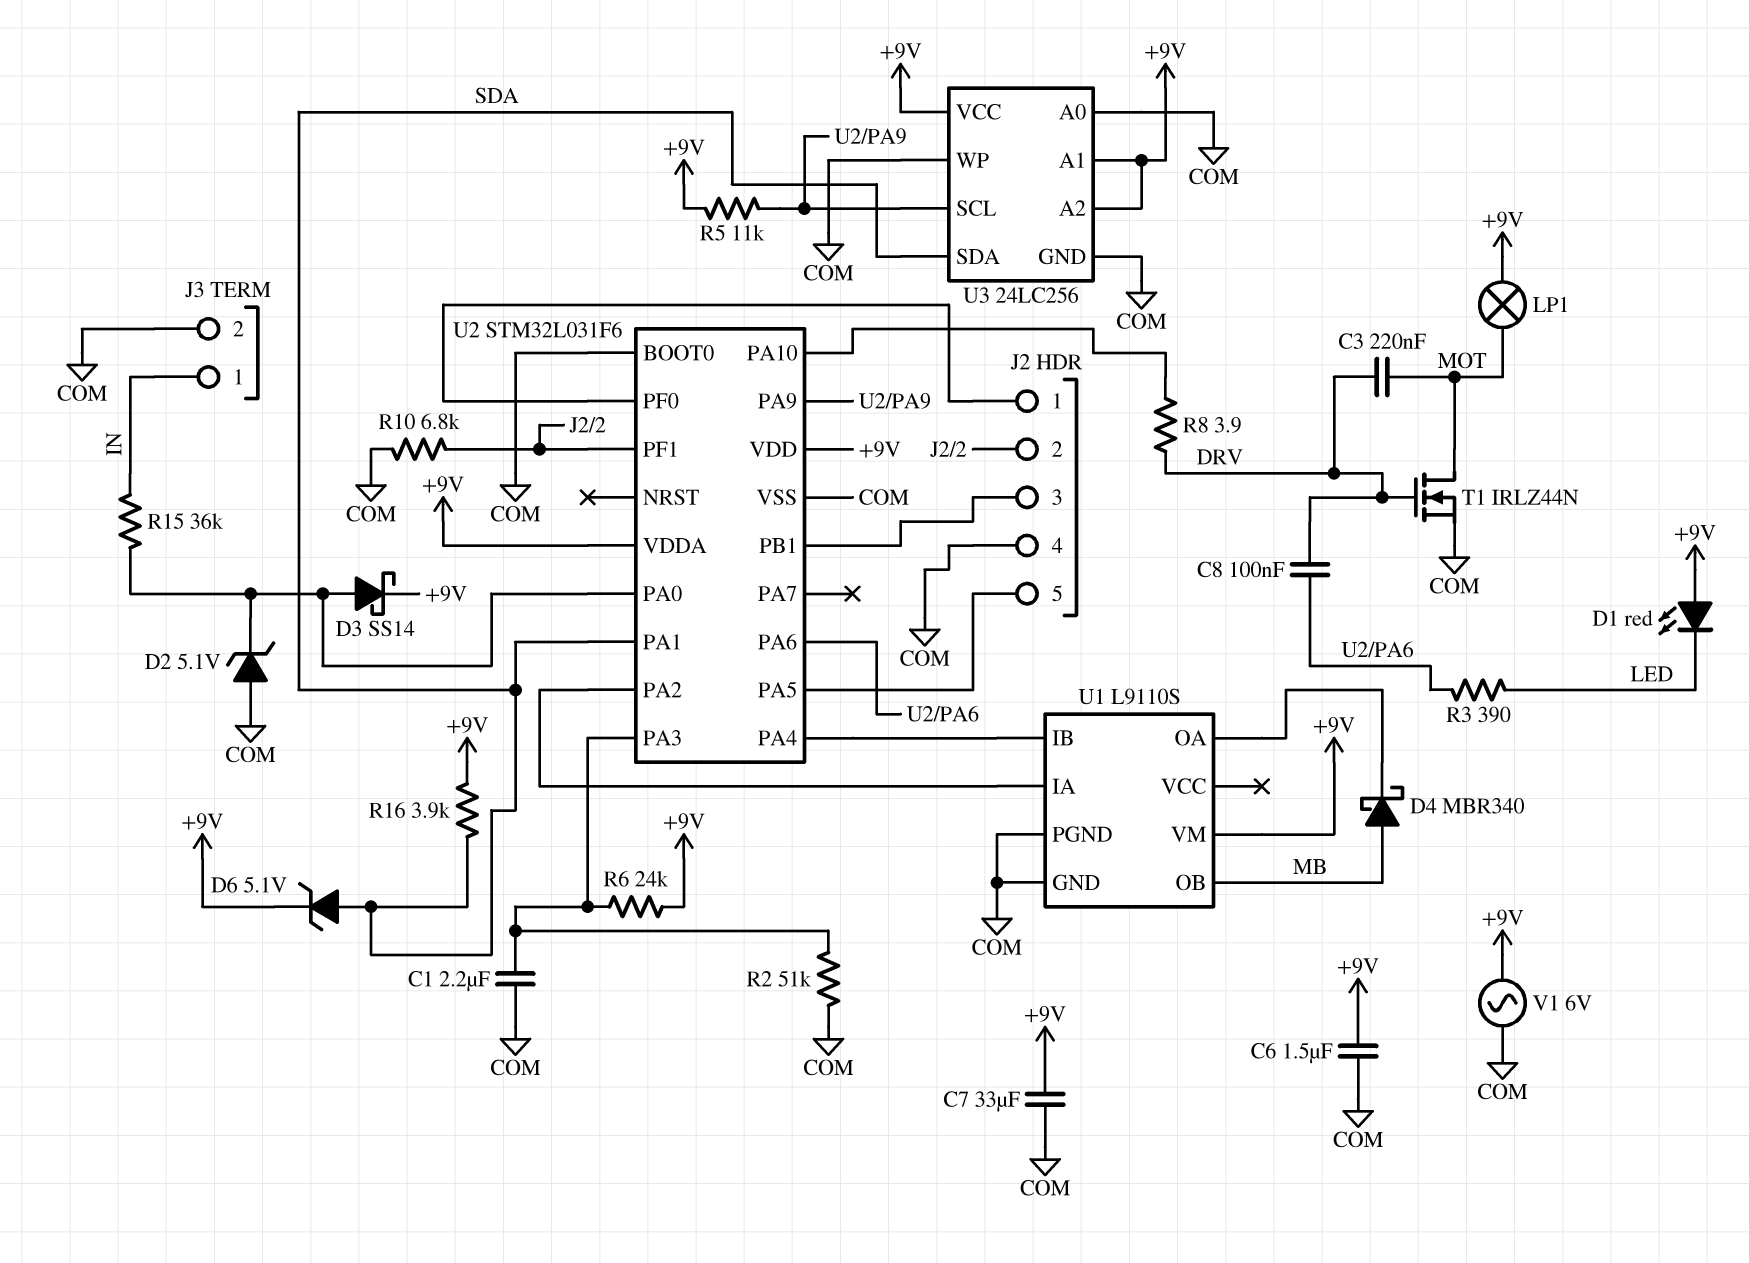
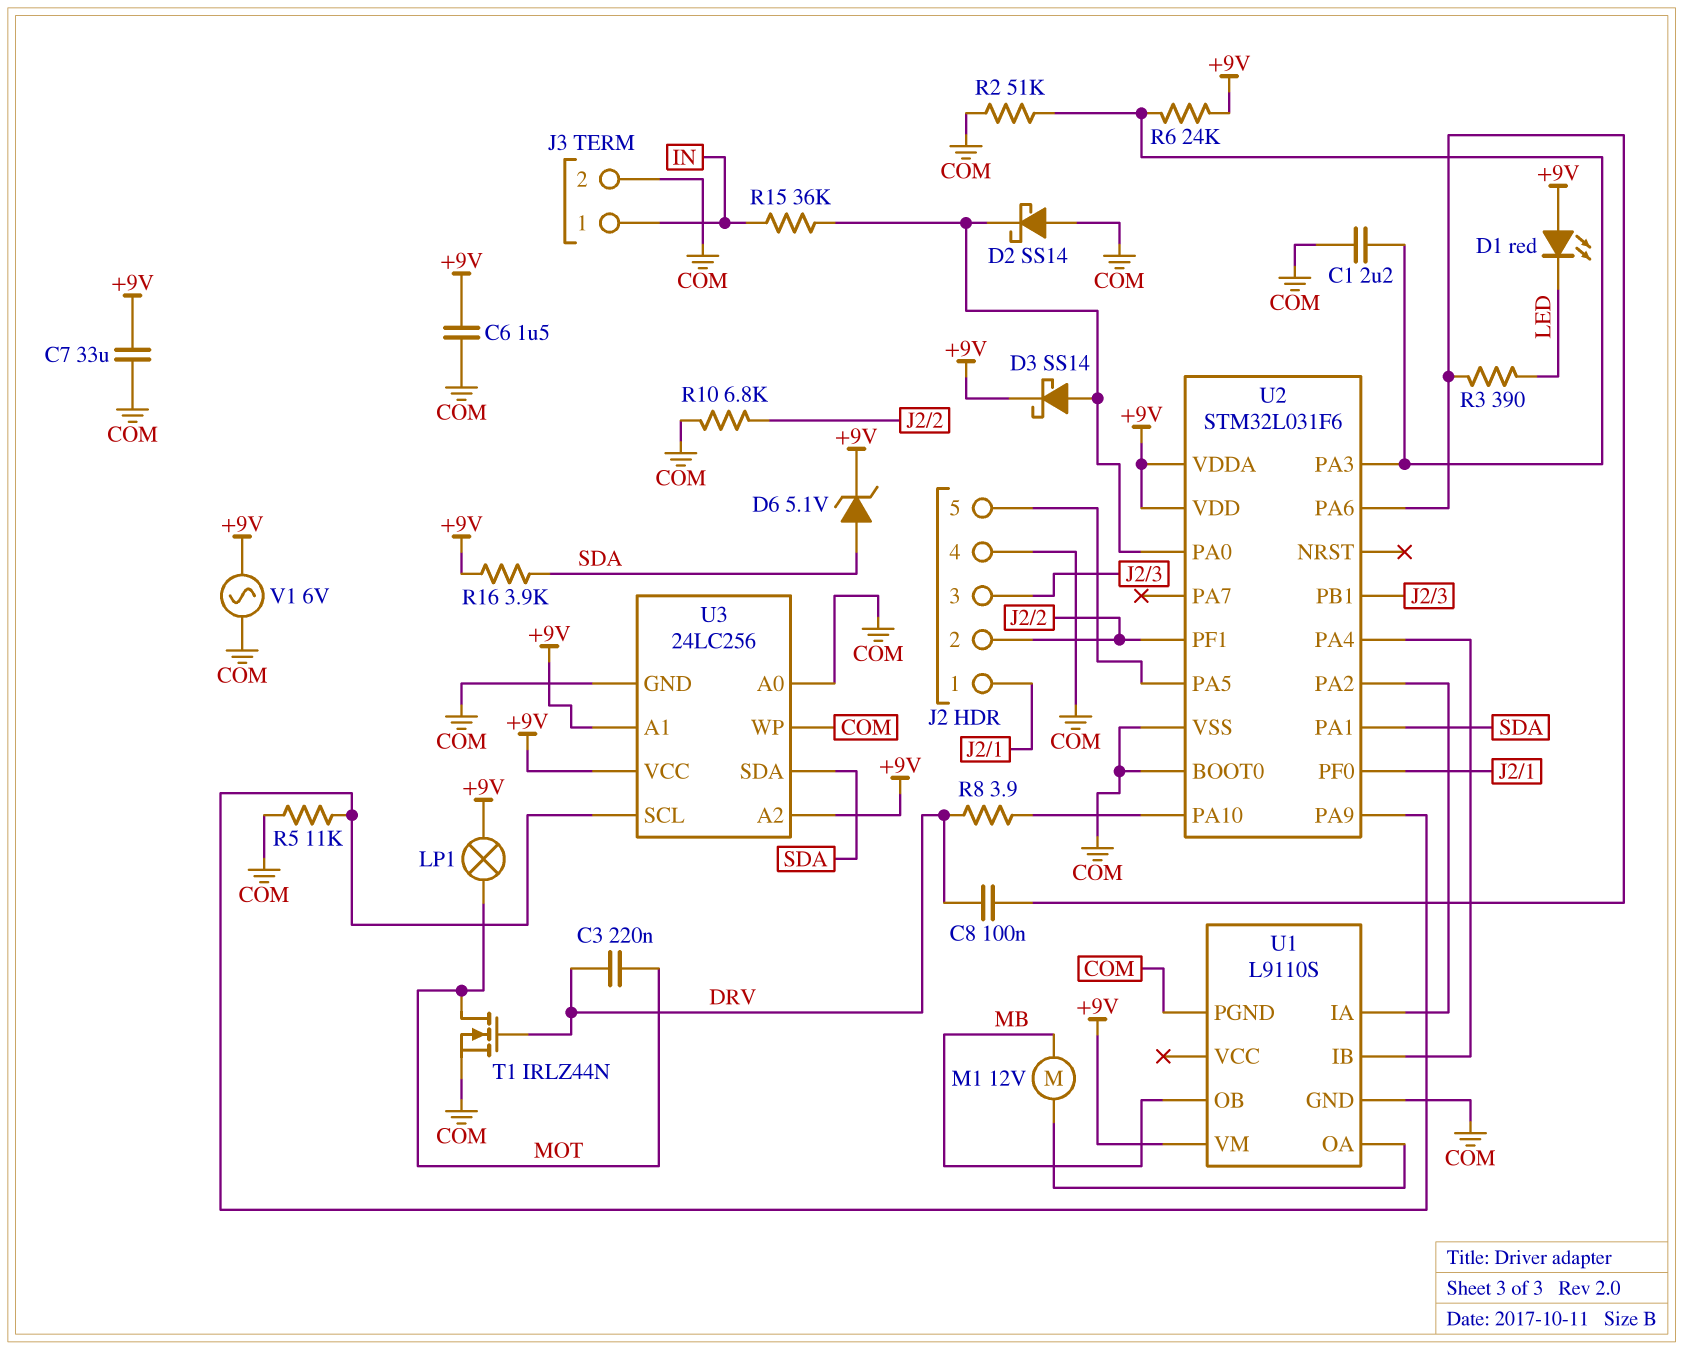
D2: zener 5.1V (A COM, K U2/PA0) -> schottky SS14 (A COM, K U2/PA0)
D4: schottky MBR340 (A MB, K U1/OA) -> none
M1: none -> motor 12V (MB, U1/OA)
R5: 11k (+9V, U2/PA9) -> 11k (COM, U2/PA9)

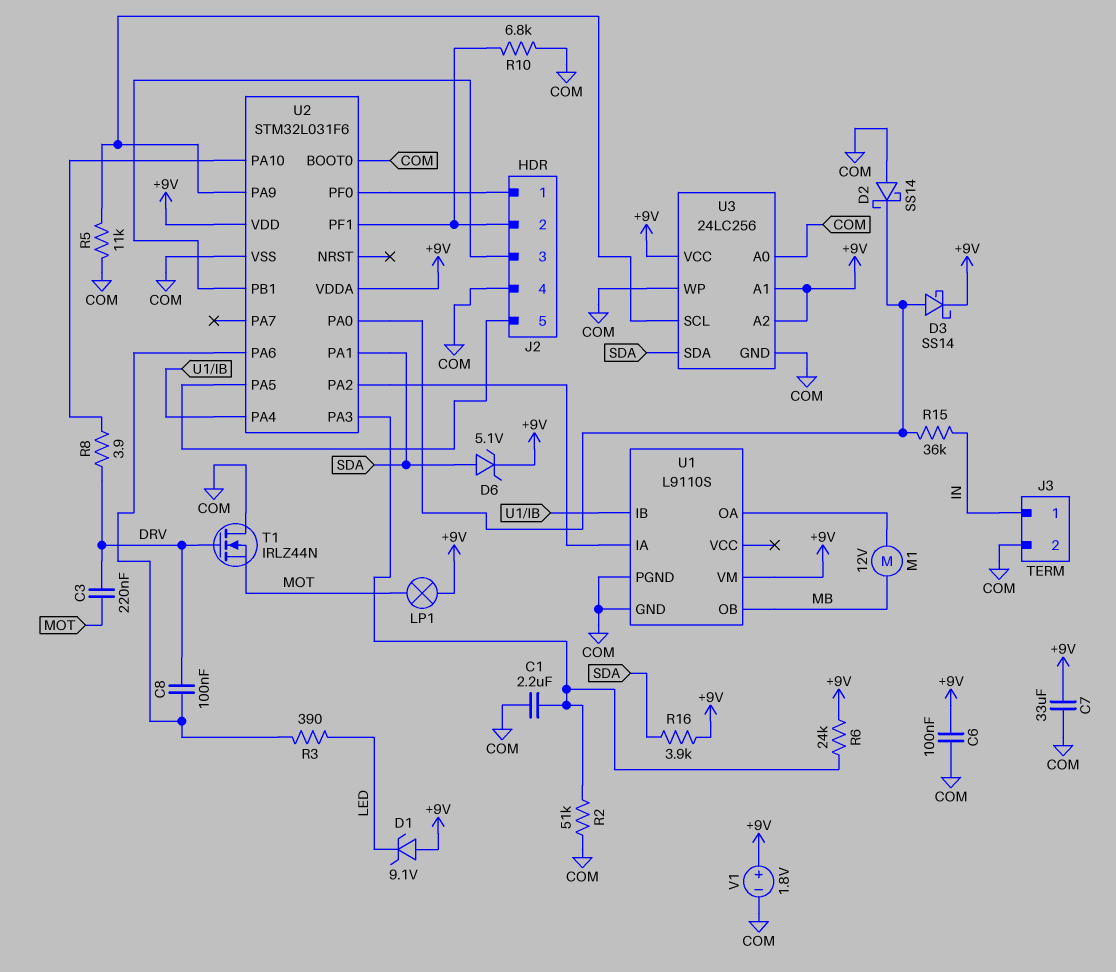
C6: 1.5uF (+9V, COM) -> 100nF (+9V, COM)
D1: LED red (A +9V, K LED) -> zener 9.1V (A +9V, K LED)
T1: NMOS IRLZ44N (G DRV, D MOT, S COM) -> NMOS IRLZ44N (G DRV, D COM, S MOT)
V1: AC 6V (+9V, COM) -> 1.8V (plus +9V, minus COM)

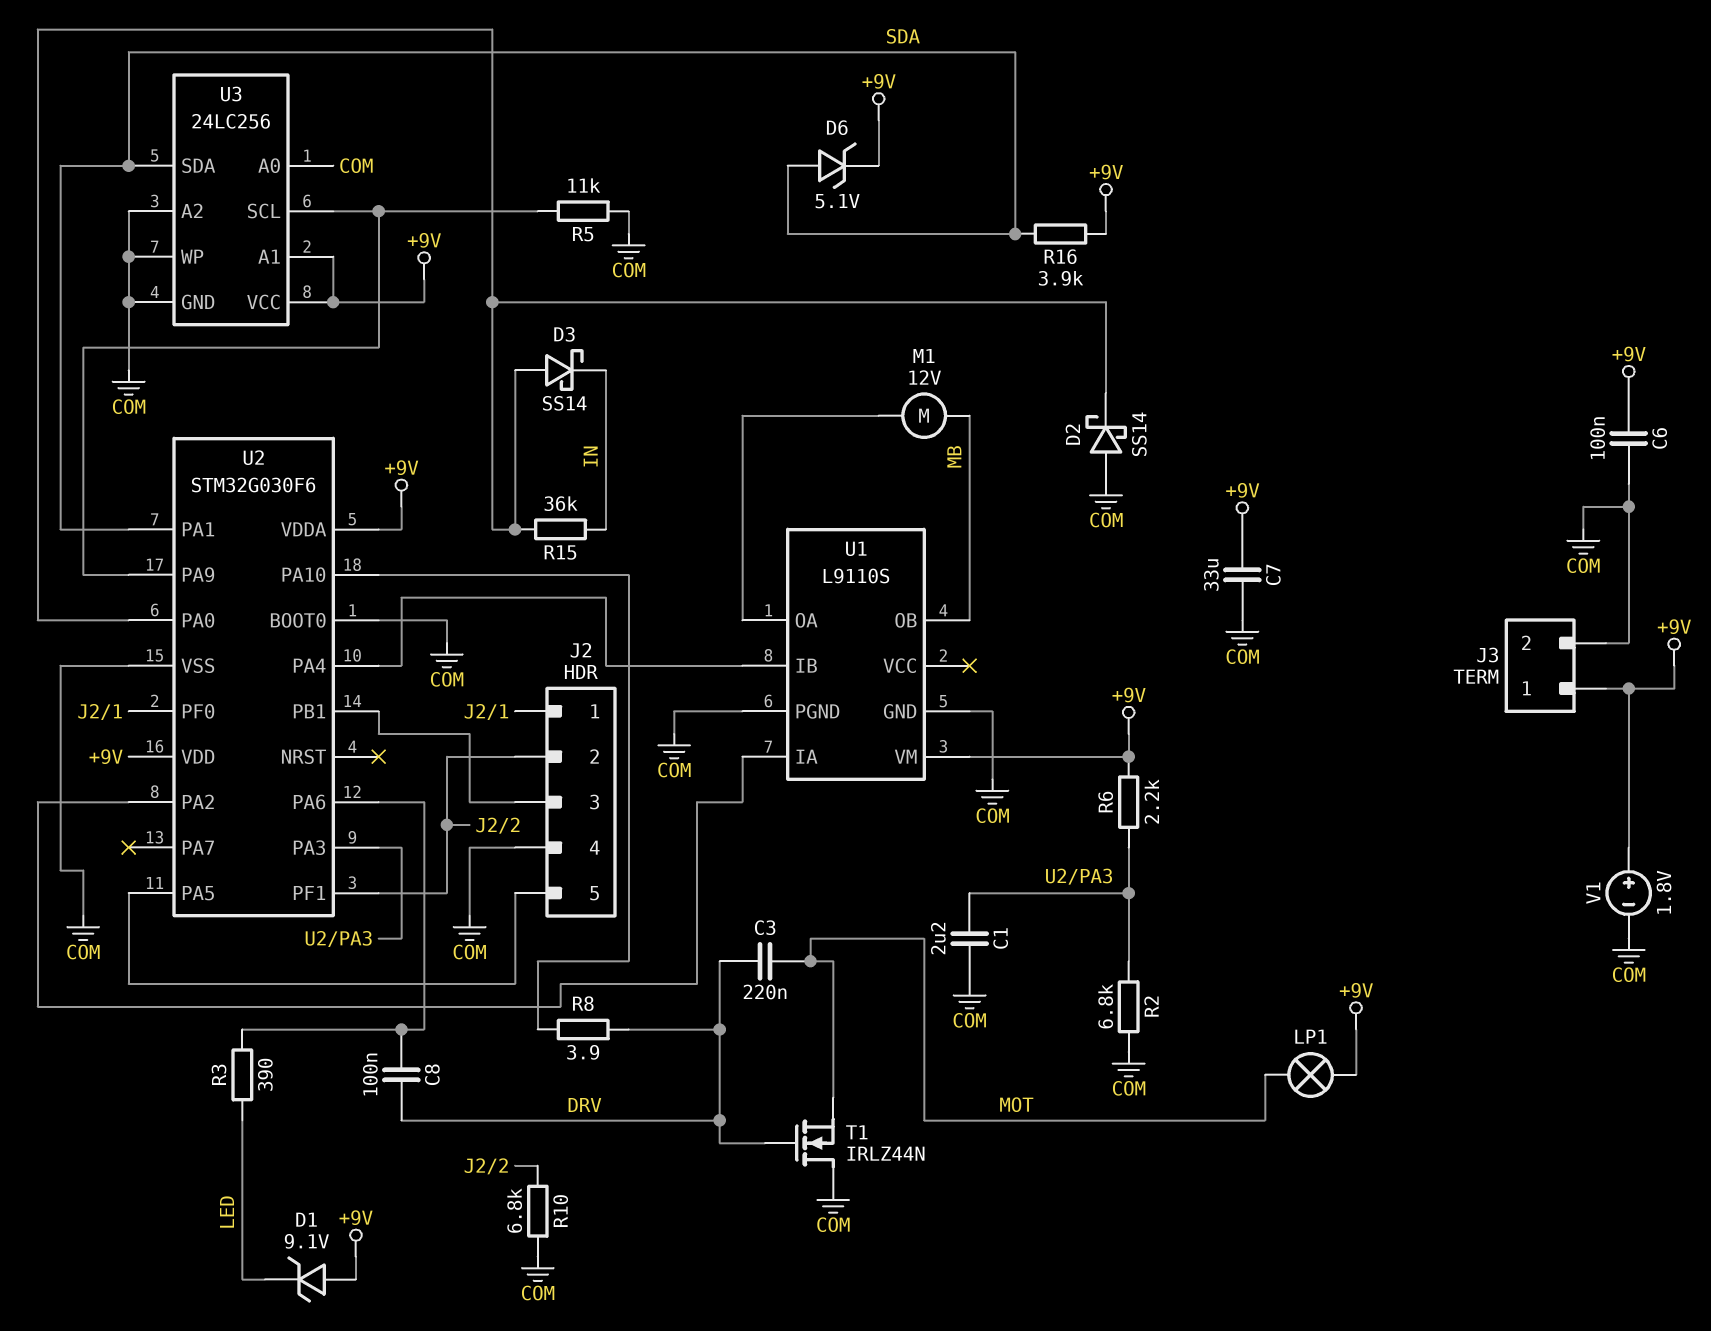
D3: schottky SS14 (A U2/PA0, K +9V) -> schottky SS14 (A U2/PA0, K IN)
J3 pin 1: IN -> +9V
R2: 51k (COM, U2/PA3) -> 6.8k (COM, U2/PA3)
R6: 24k (+9V, U2/PA3) -> 2.2k (+9V, U2/PA3)
U2: STM32L031F6 -> STM32G030F6
U3 pin A2: +9V -> COM

